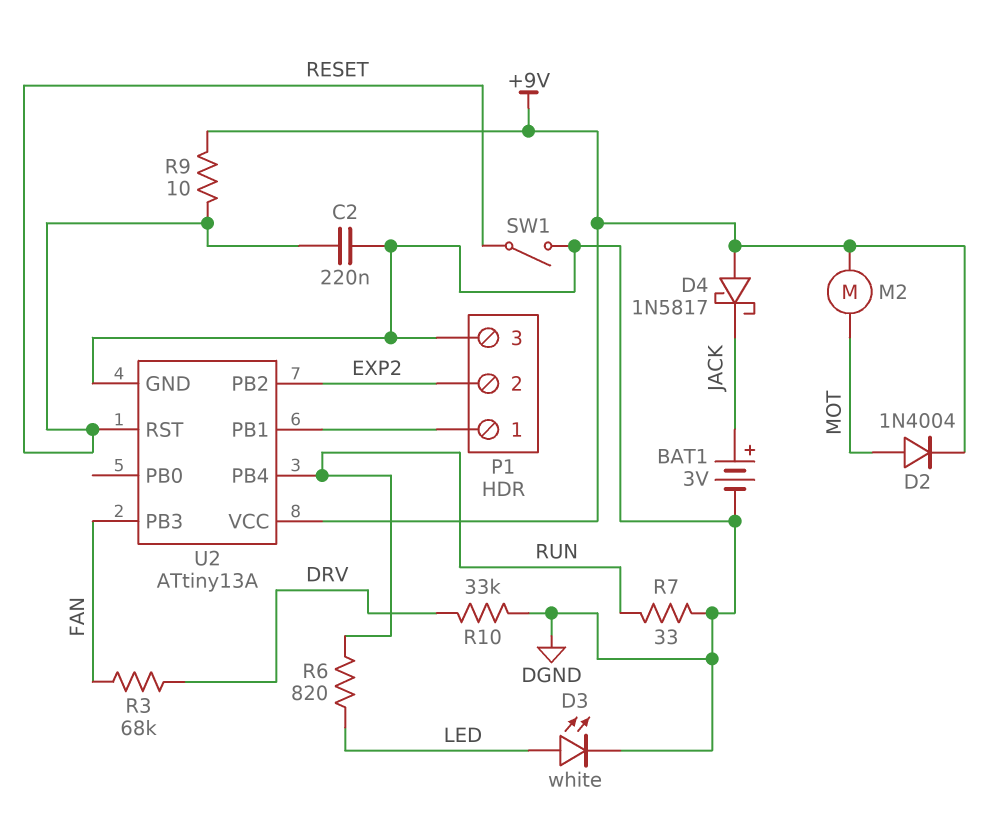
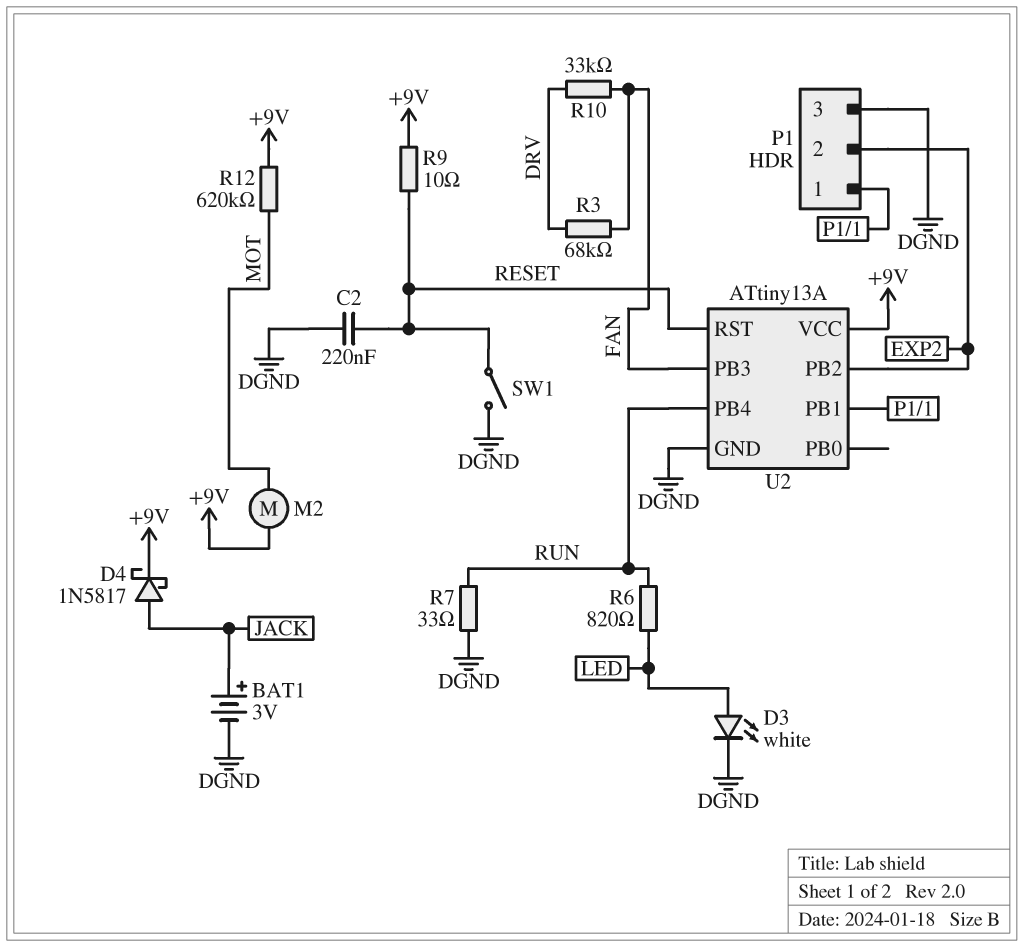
D2: diode 1N4004 (A MOT, K +9V) -> none
D4: schottky 1N5817 (A +9V, K JACK) -> schottky 1N5817 (A JACK, K +9V)
R10: 33k (DGND, DRV) -> 33k (DRV, FAN)
R12: none -> 620k (+9V, MOT)

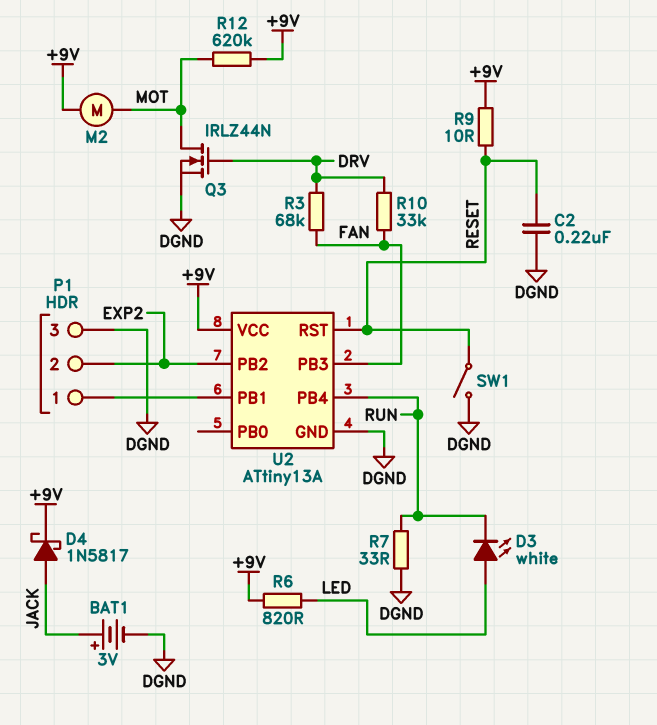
D3: LED white (A LED, K DGND) -> LED white (A LED, K RUN)
Q3: none -> NMOS IRLZ44N (G DRV, D MOT, S DGND)
R6: 820 (LED, RUN) -> 820 (+9V, LED)

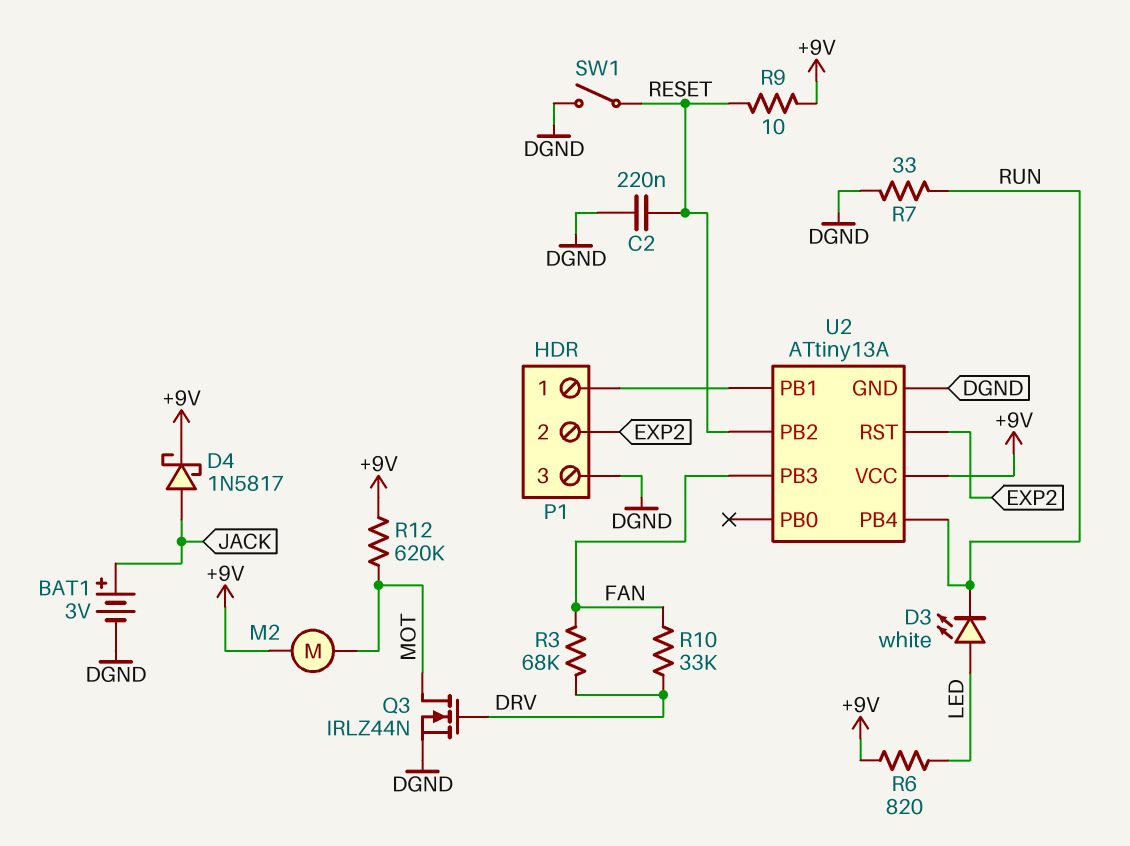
U2 pin PB2: EXP2 -> RESET
U2 pin RST: RESET -> EXP2

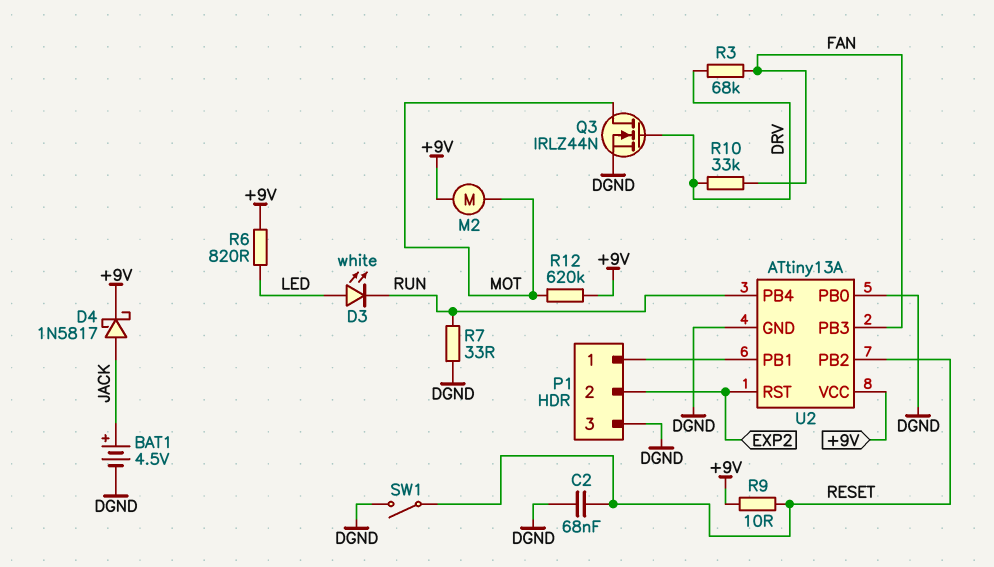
BAT1: 3V (plus JACK, minus DGND) -> 4.5V (plus JACK, minus DGND)
C2: 220nF (DGND, RESET) -> 68nF (DGND, RESET)
U2 pin PB0: none -> DGND

